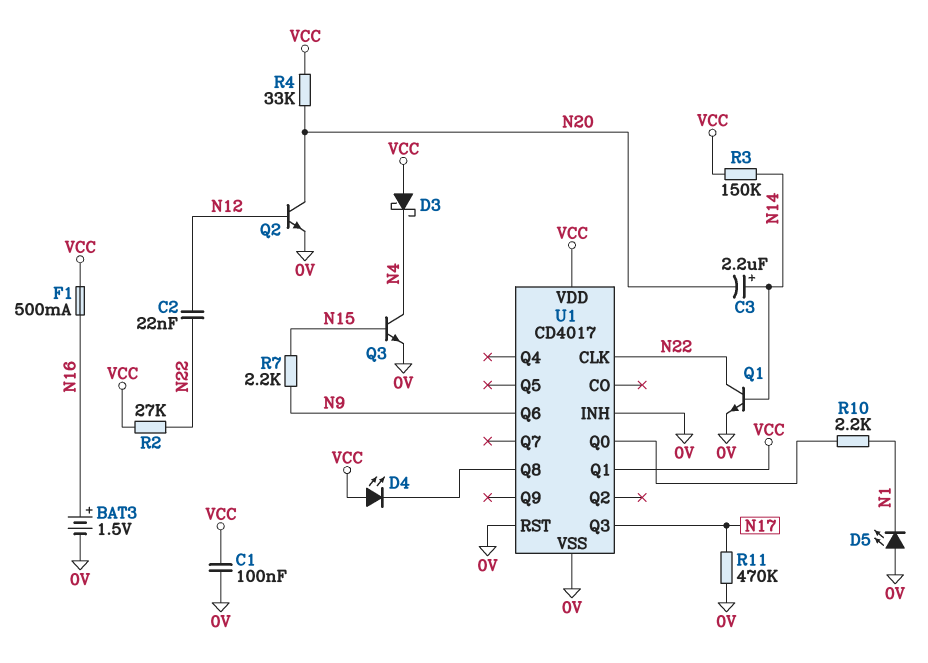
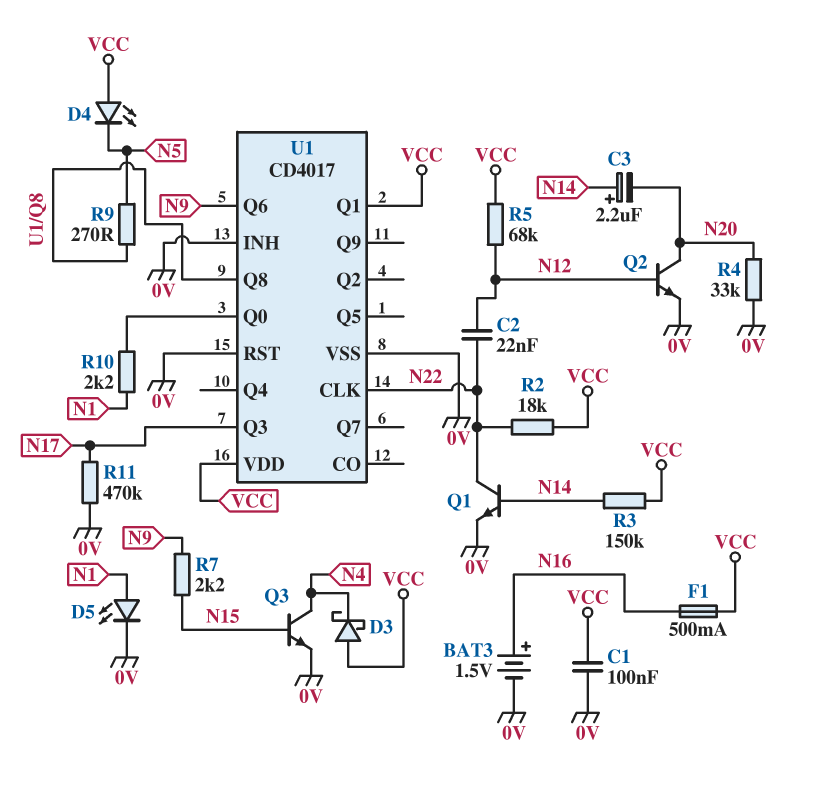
D4: LED (A VCC, K U1/Q8) -> LED (A VCC, K N5)
D5: LED (A 0V, K N1) -> LED (A N1, K 0V)
R2: 27k (N22, VCC) -> 18k (N22, VCC)
R4: 33k (N20, VCC) -> 33k (0V, N20)
R5: none -> 68k (N12, VCC)
R9: none -> 270 (N5, U1/Q8)

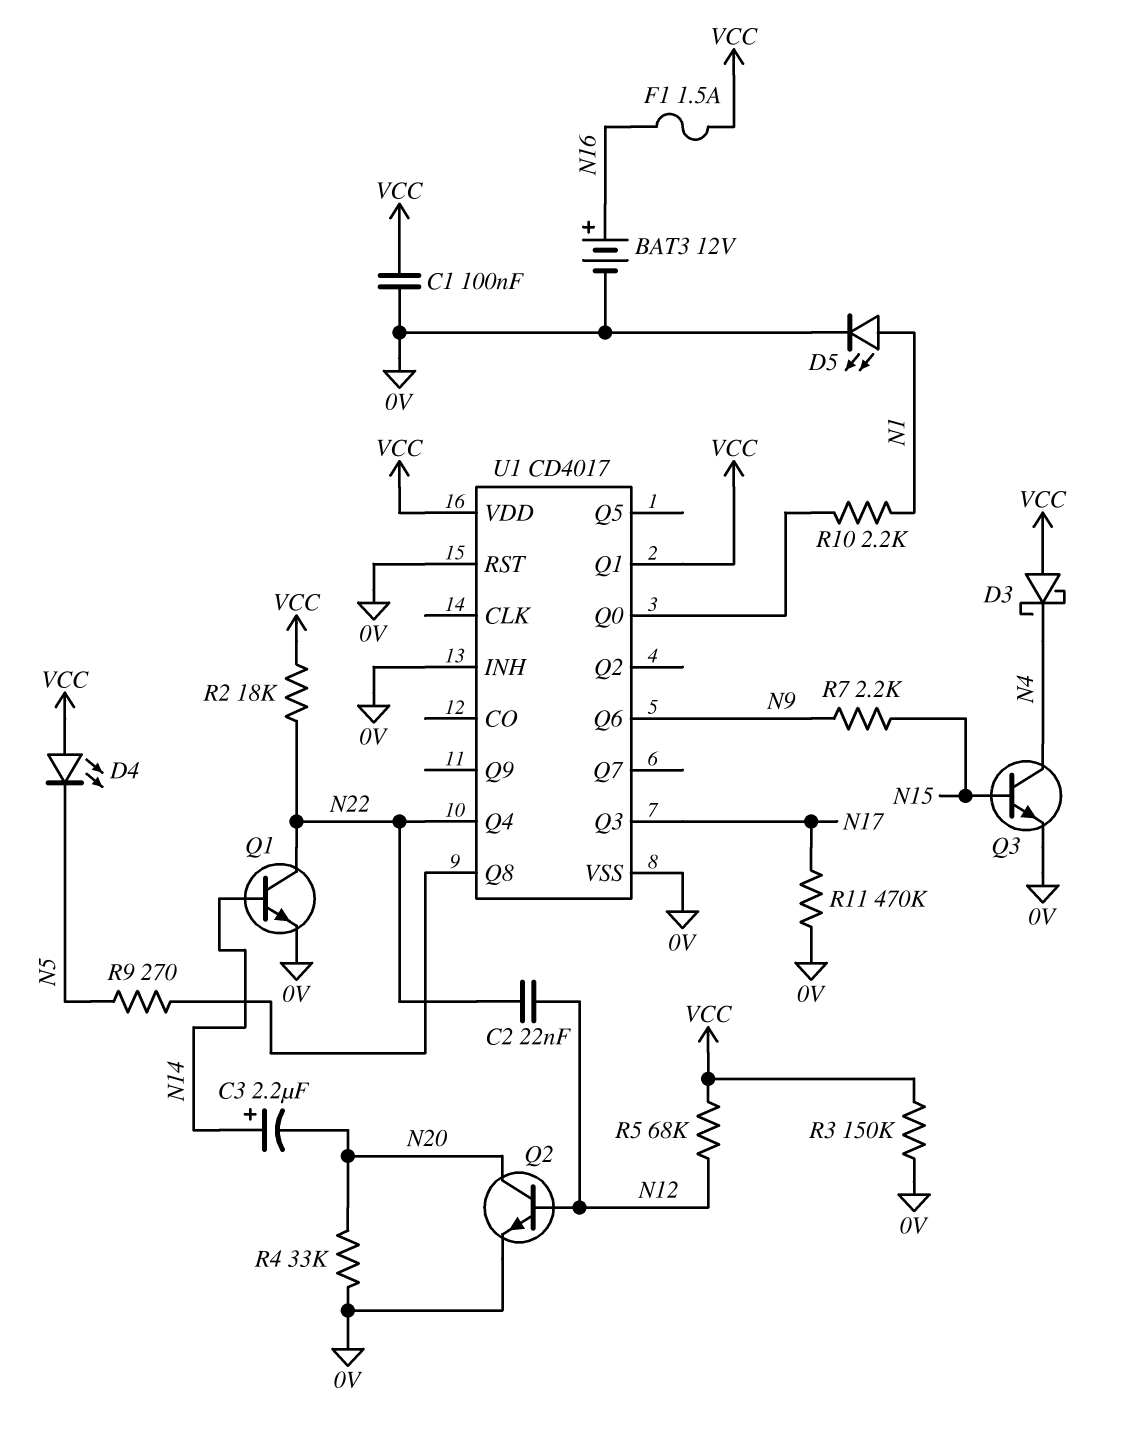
BAT3: 1.5V (plus N16, minus 0V) -> 12V (plus N16, minus 0V)
F1: 500mA (N16, VCC) -> 1.5A (N16, VCC)
R3: 150k (N14, VCC) -> 150k (0V, VCC)
U1 pin CLK: N22 -> none
U1 pin Q4: none -> N22

